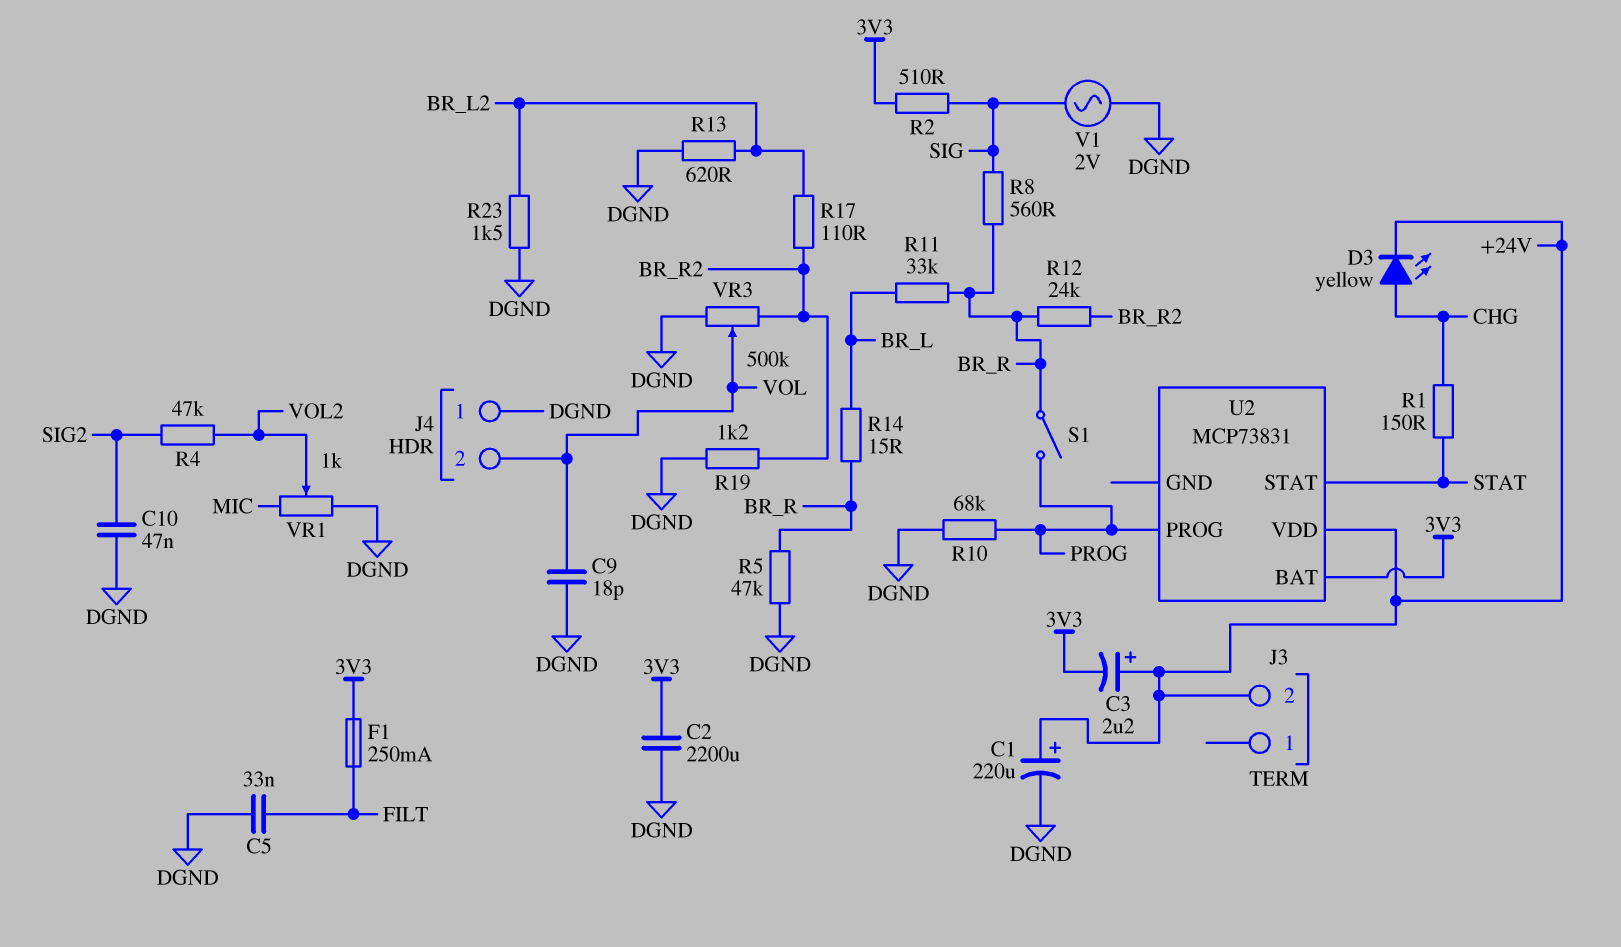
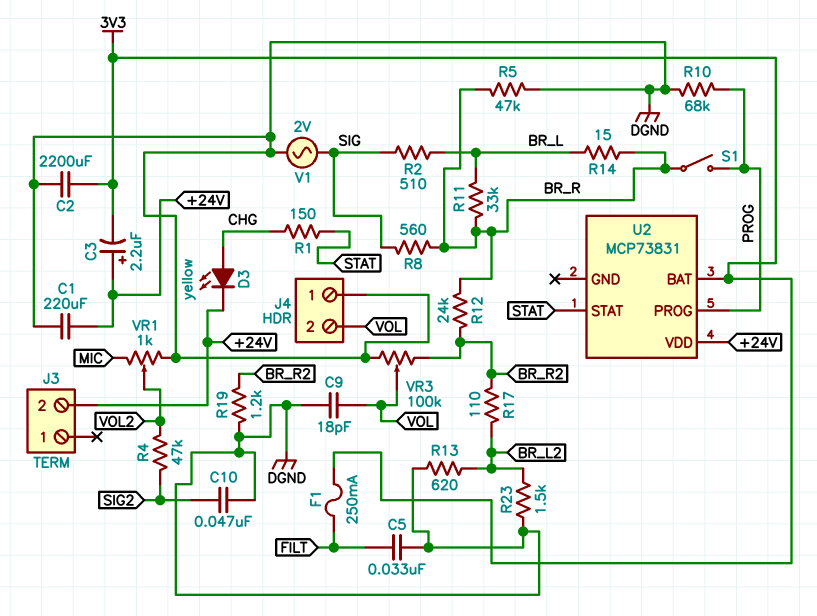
C1: 220uF (plus +24V, minus DGND) -> 220uF (+24V, DGND)
R2: 510 (3V3, SIG) -> 510 (BR_L, SIG)
VR3: 500k (BR_R2, DGND, wiper VOL) -> 100k (BR_R2, DGND, wiper VOL)

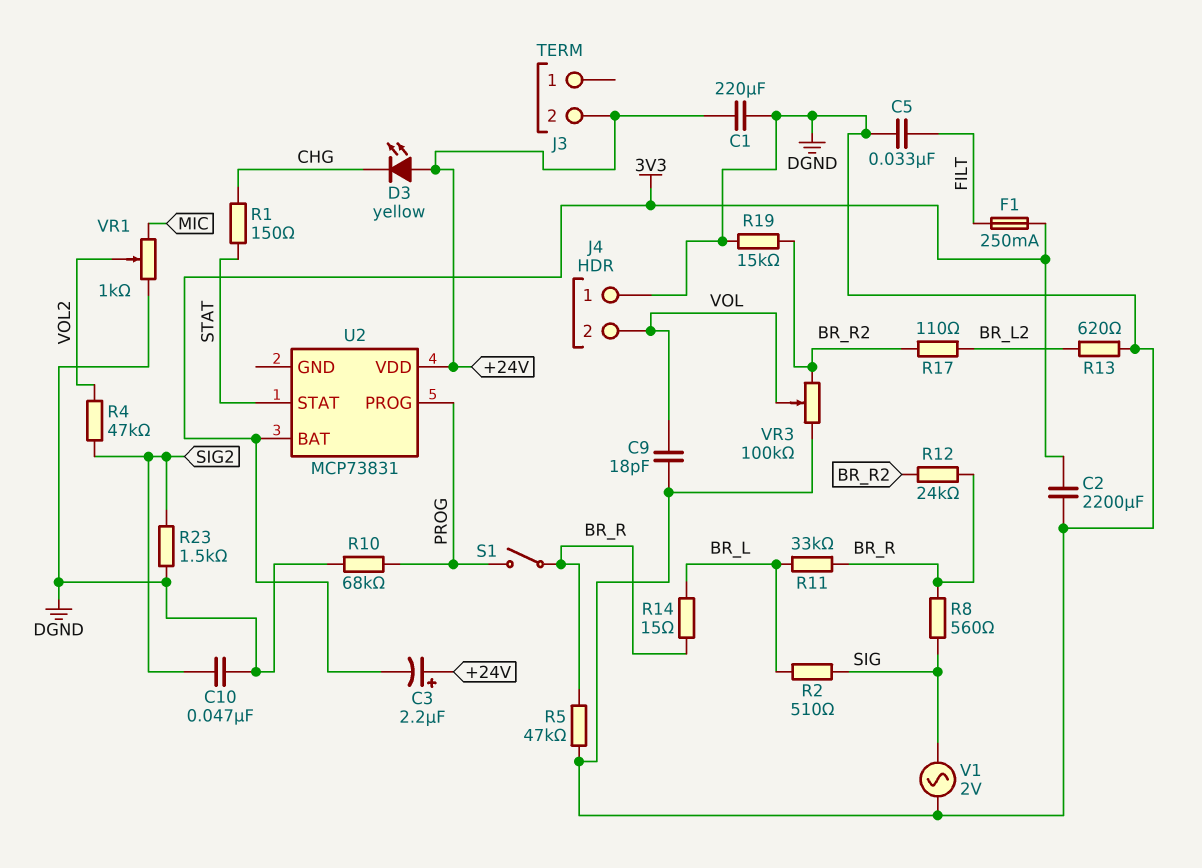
D3: LED yellow (A CHG, K +24V) -> LED yellow (A +24V, K CHG)
R19: 1.2k (BR_R2, DGND) -> 15k (BR_R2, DGND)
R23: 1.5k (BR_L2, DGND) -> 1.5k (DGND, SIG2)

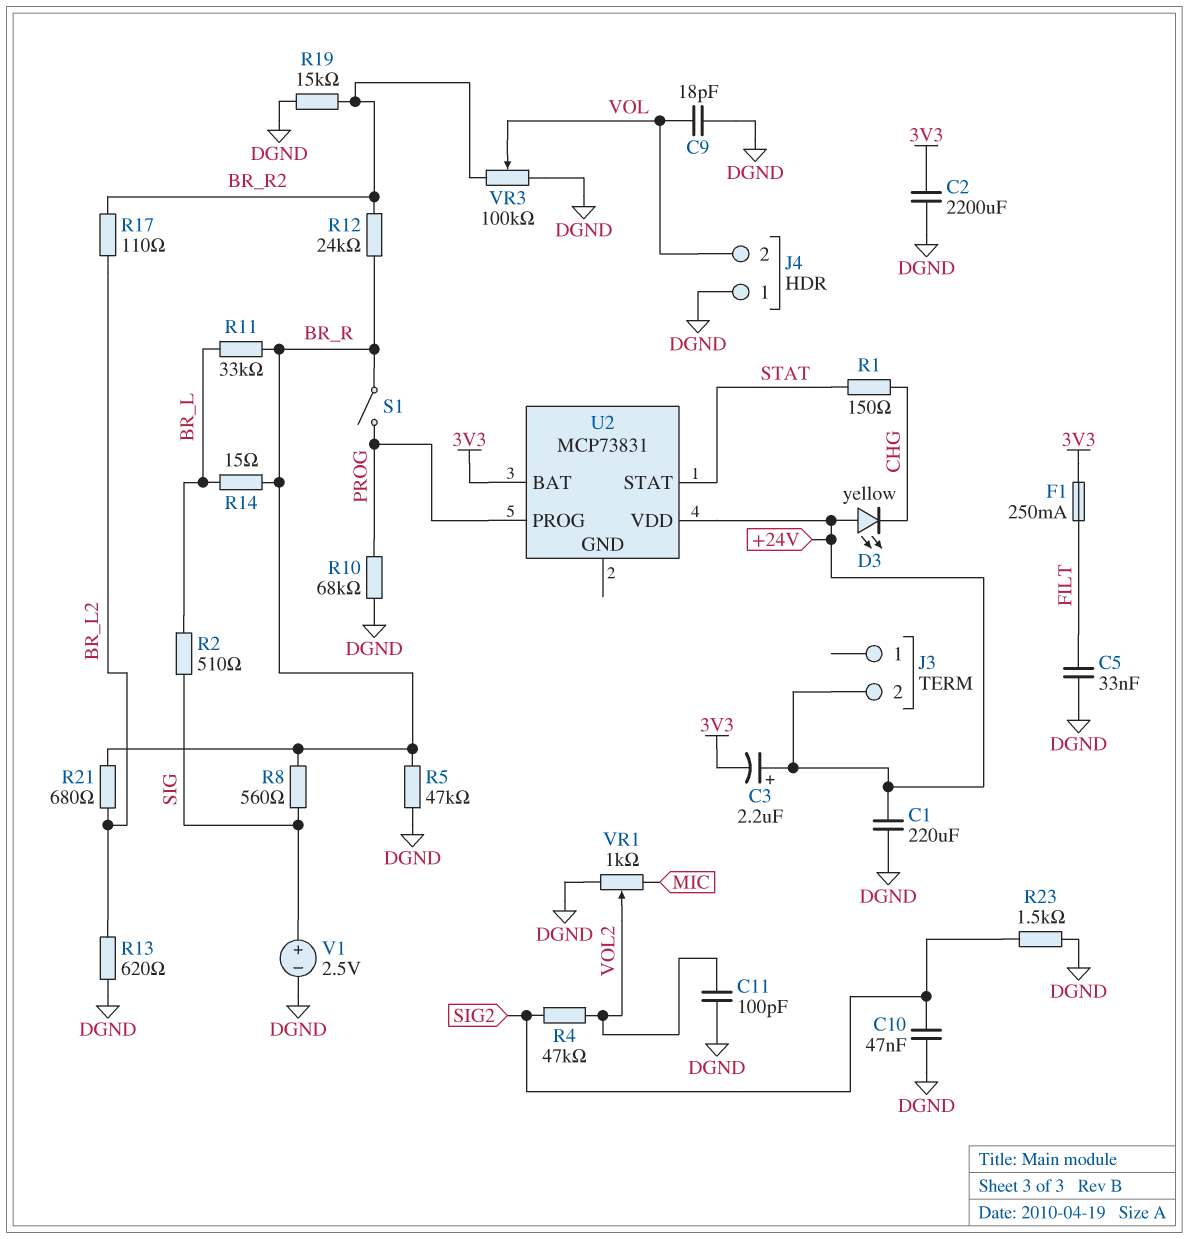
C11: none -> 100pF (DGND, VOL2)
R21: none -> 680 (BR_L2, BR_R)
V1: AC 2V (DGND, SIG) -> 2.5V (plus SIG, minus DGND)

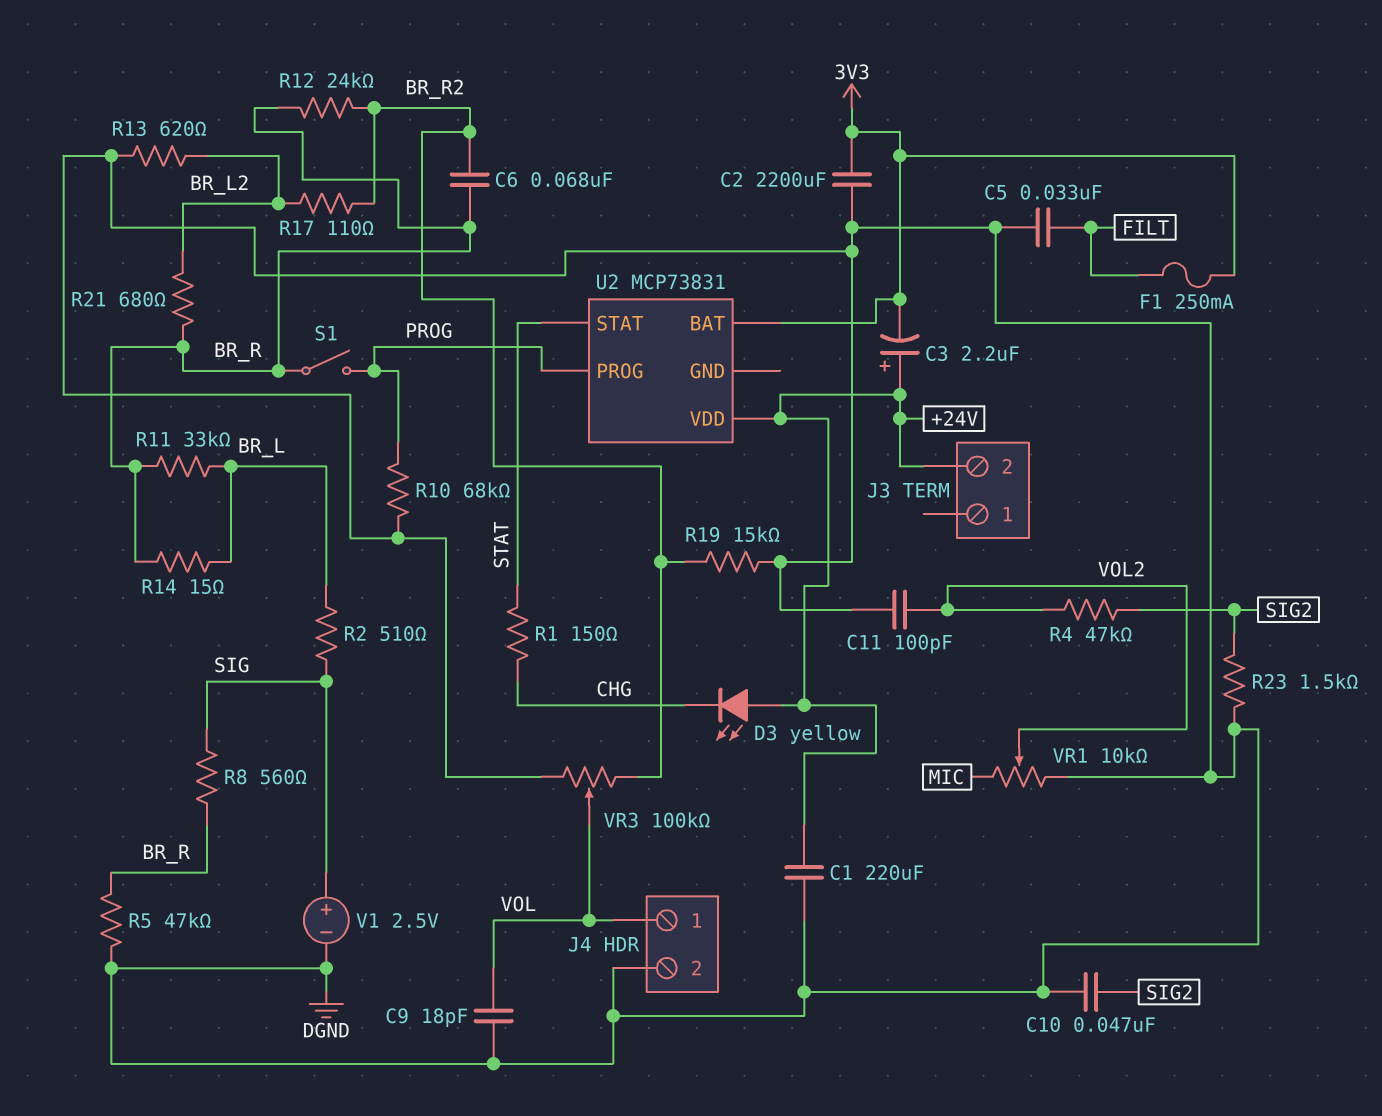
C6: none -> 68nF (BR_R, BR_R2)
J4 pin 1: DGND -> VOL
J4 pin 2: VOL -> DGND
VR1: 1k (DGND, MIC, wiper VOL2) -> 10k (DGND, MIC, wiper VOL2)

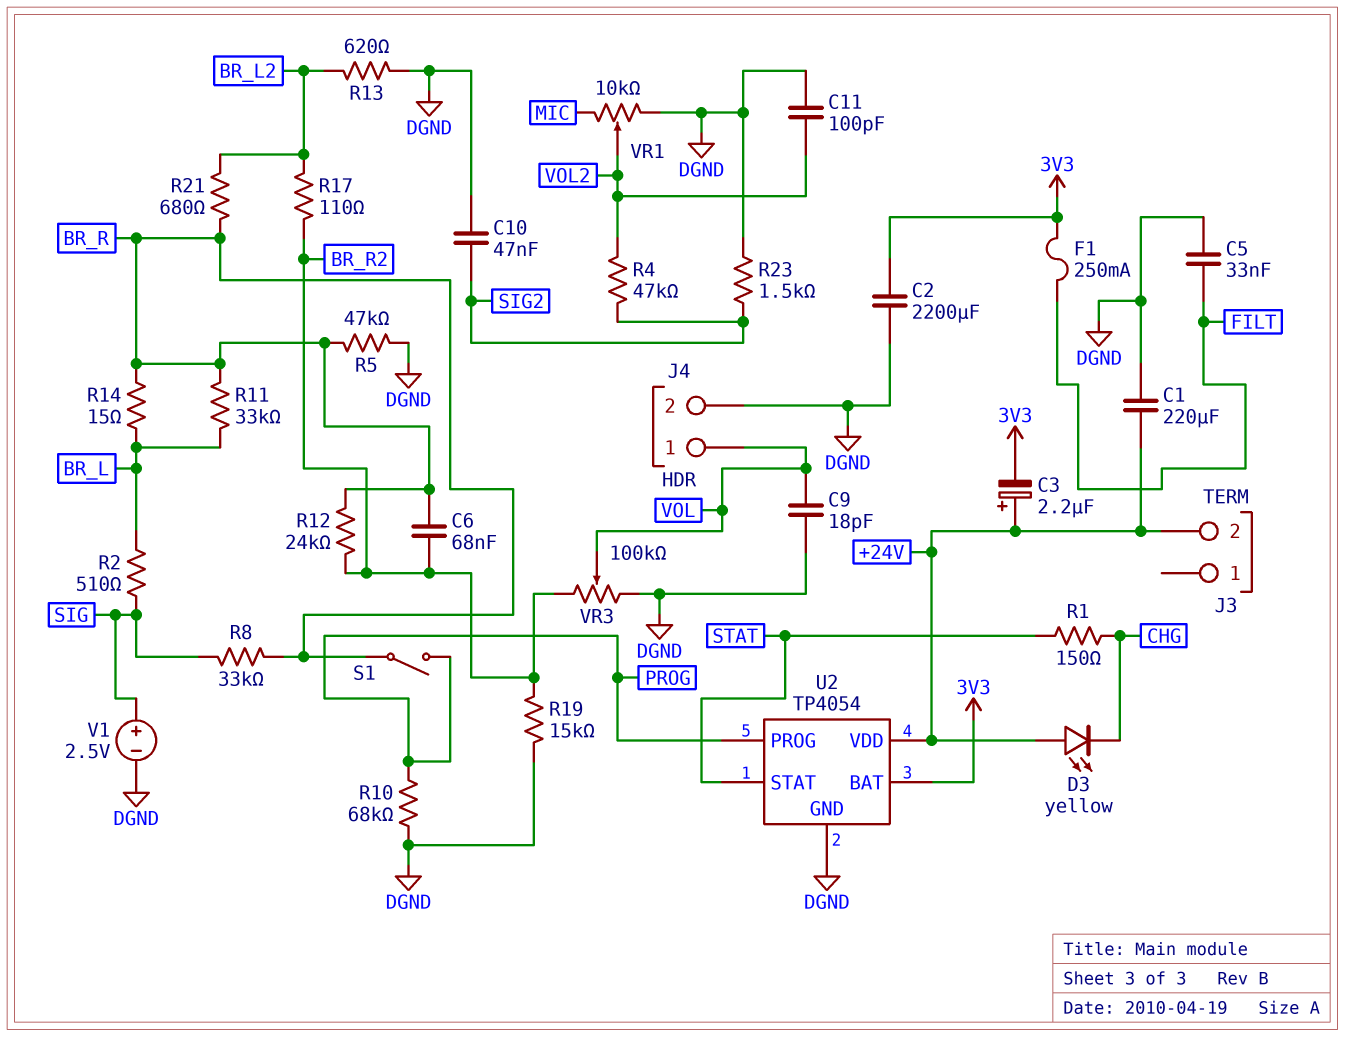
R8: 560 (BR_R, SIG) -> 33k (BR_R, SIG)
U2: MCP73831 -> TP4054
U2 pin GND: none -> DGND

